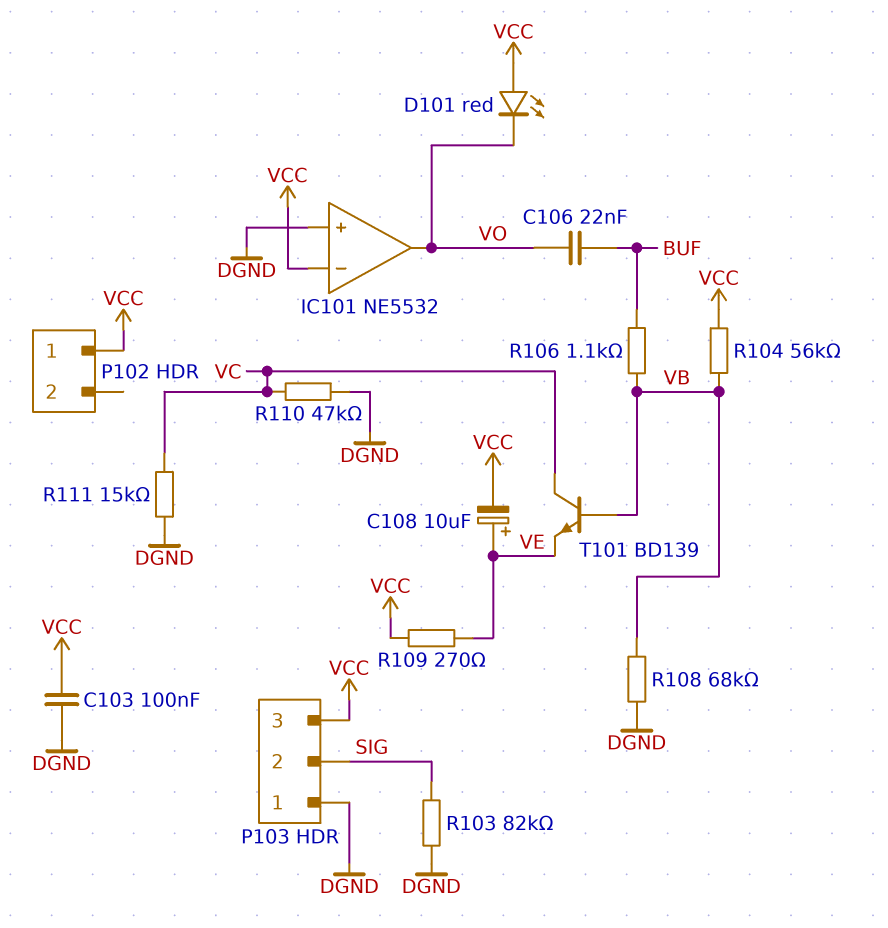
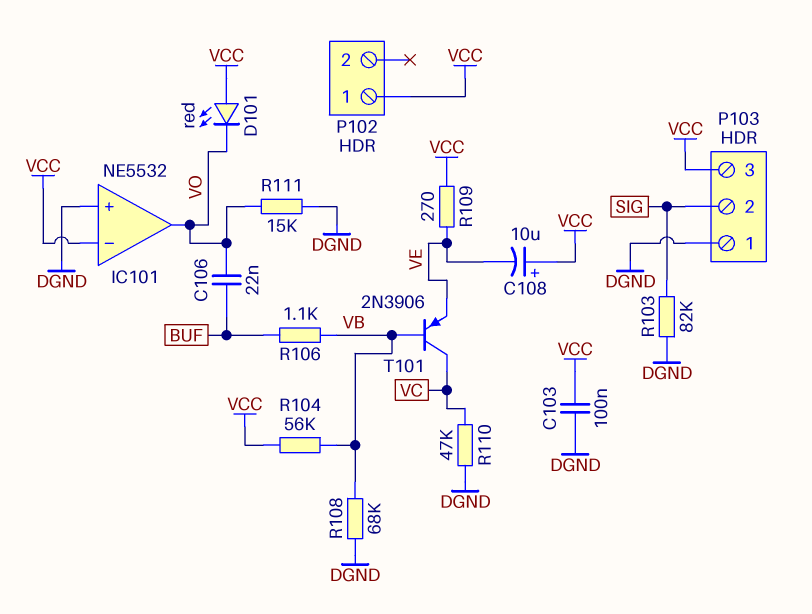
C108: 10uF (plus VE, minus VCC) -> 10uF (plus VCC, minus VE)
R111: 15k (DGND, VC) -> 15k (DGND, VO)
T101: NPN BD139 (B VB, C VC, E VE) -> PNP 2N3906 (B VB, C VC, E VE)

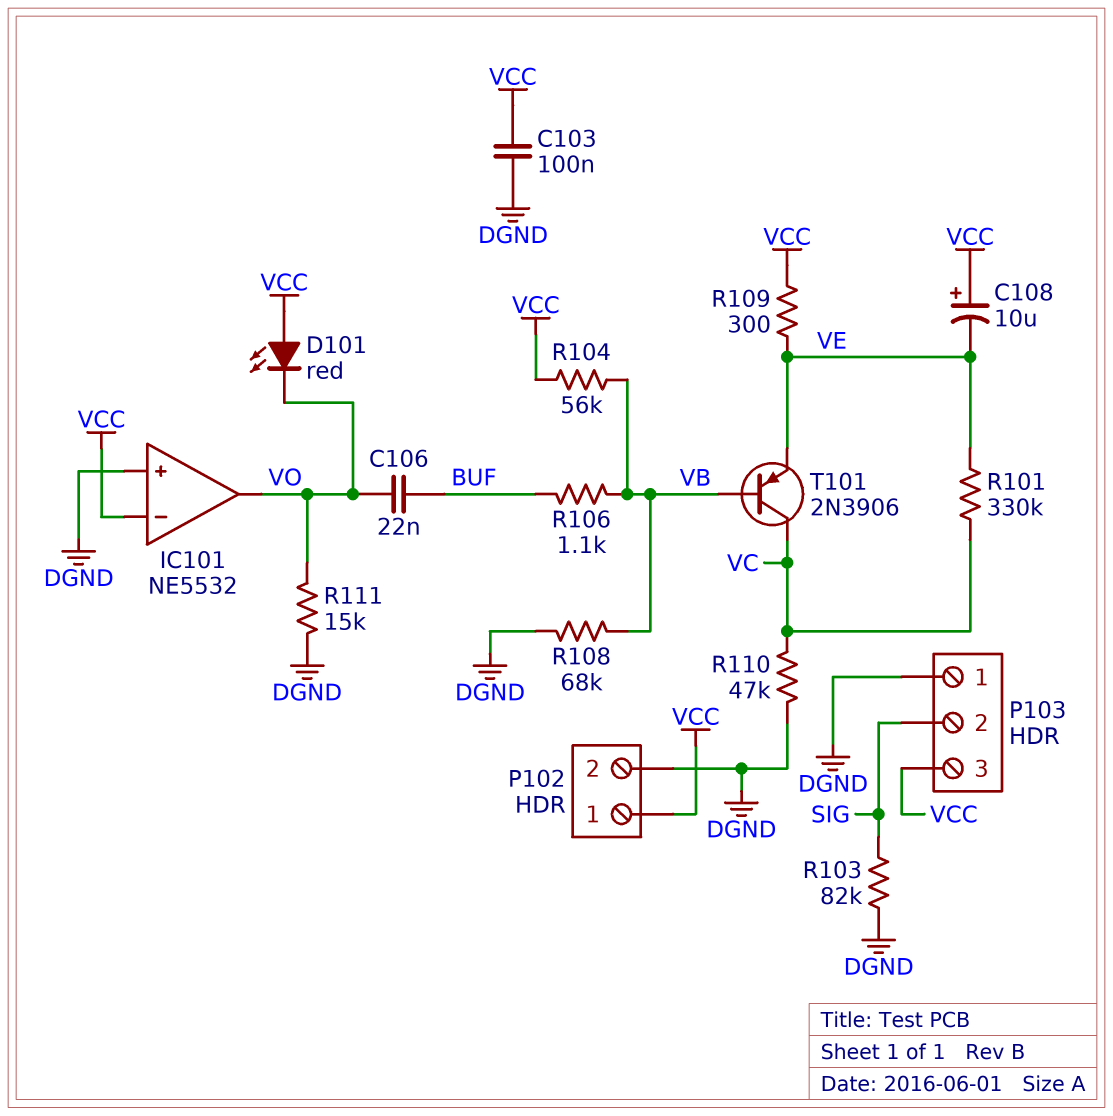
P102 pin 2: none -> DGND
R101: none -> 330k (VC, VE)
R109: 270 (VCC, VE) -> 300 (VCC, VE)

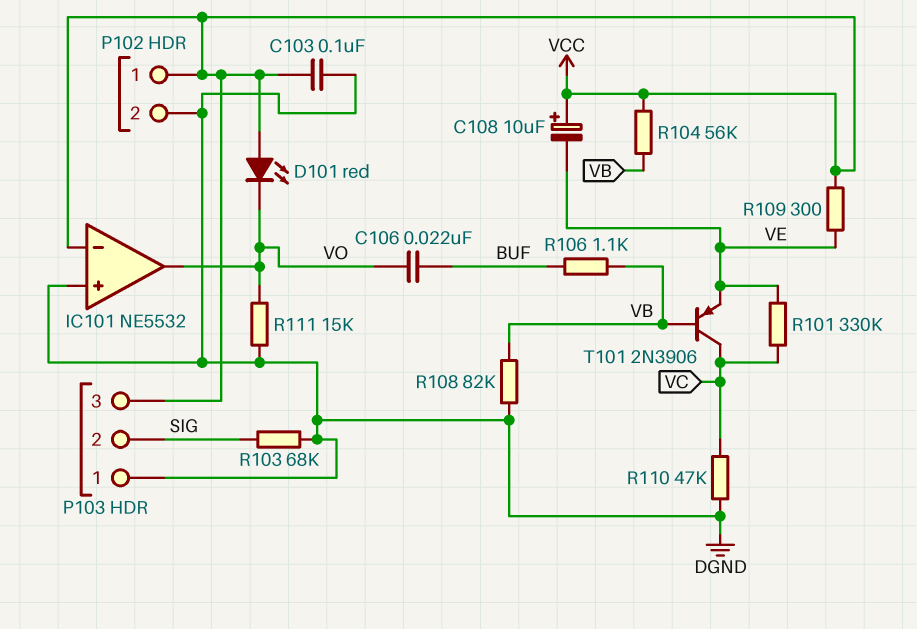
R103: 82k (DGND, SIG) -> 68k (DGND, SIG)
R108: 68k (DGND, VB) -> 82k (DGND, VB)

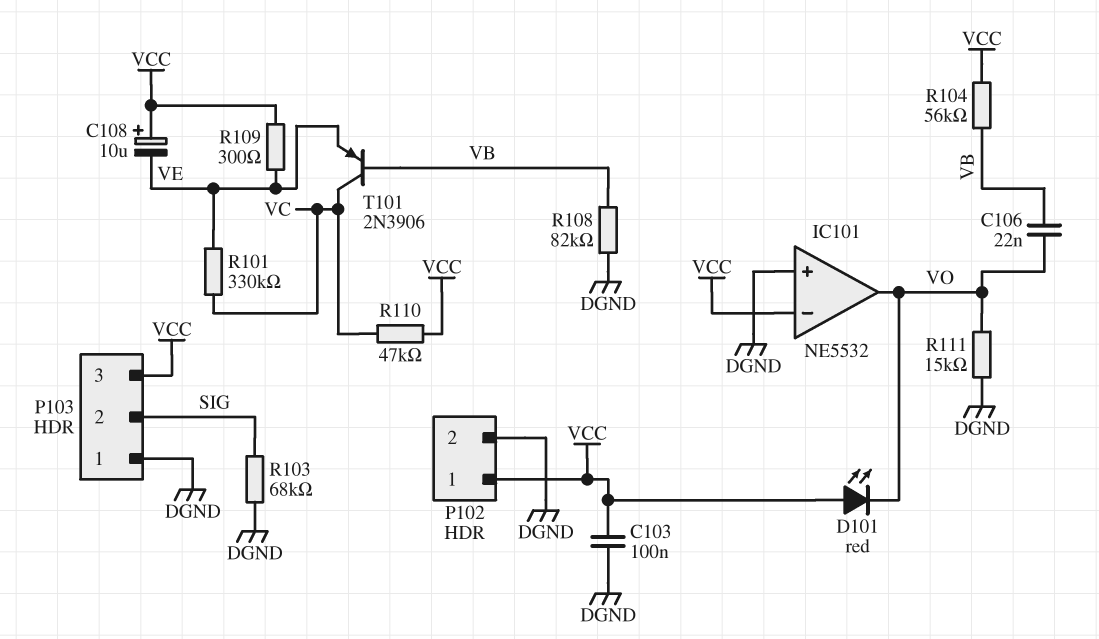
C106: 22nF (BUF, VO) -> 22nF (VB, VO)
R106: 1.1k (BUF, VB) -> none
R110: 47k (DGND, VC) -> 47k (VC, VCC)

